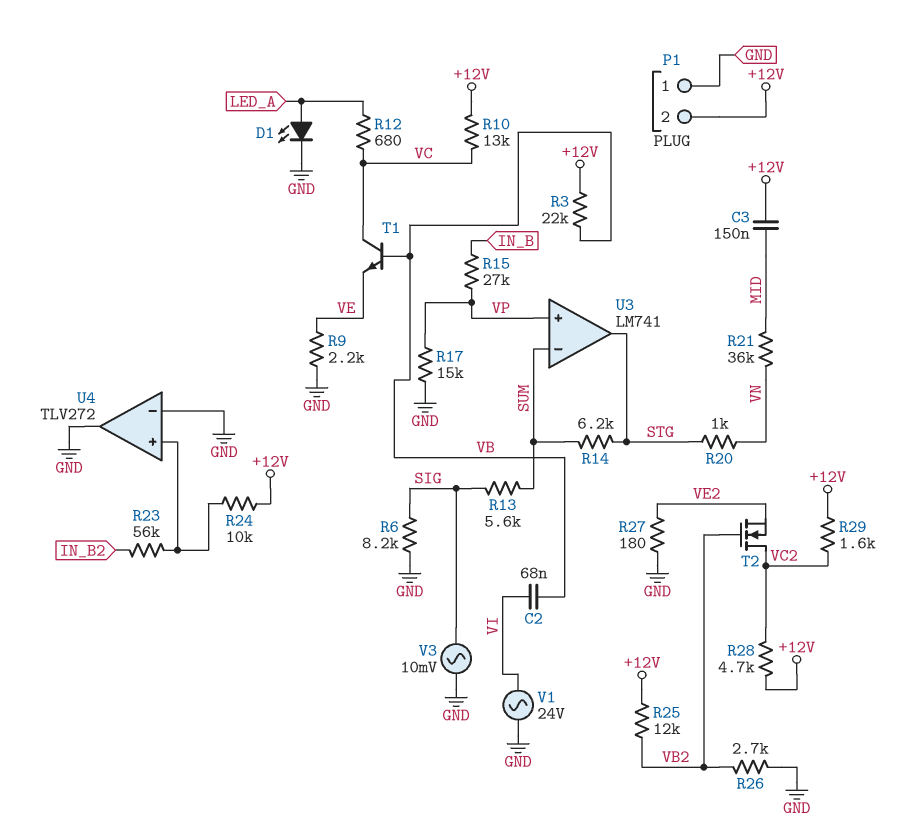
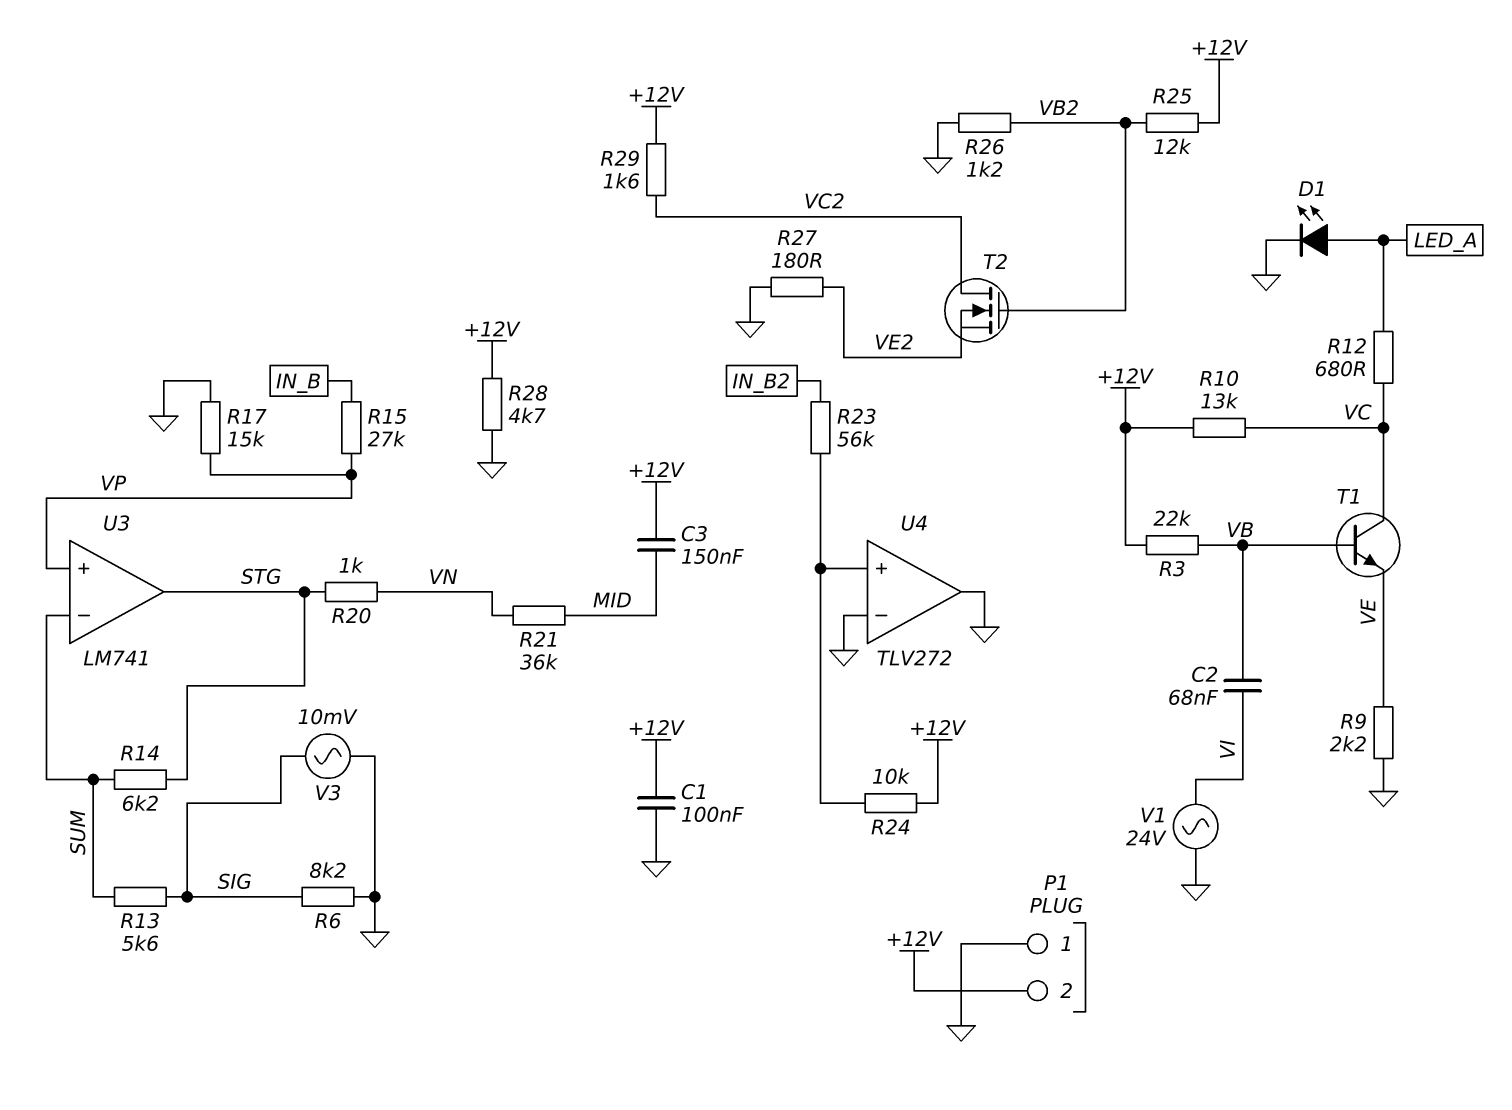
C1: none -> 100nF (+12V, GND)
R26: 2.7k (GND, VB2) -> 1.2k (GND, VB2)
R28: 4.7k (+12V, VC2) -> 4.7k (+12V, GND)

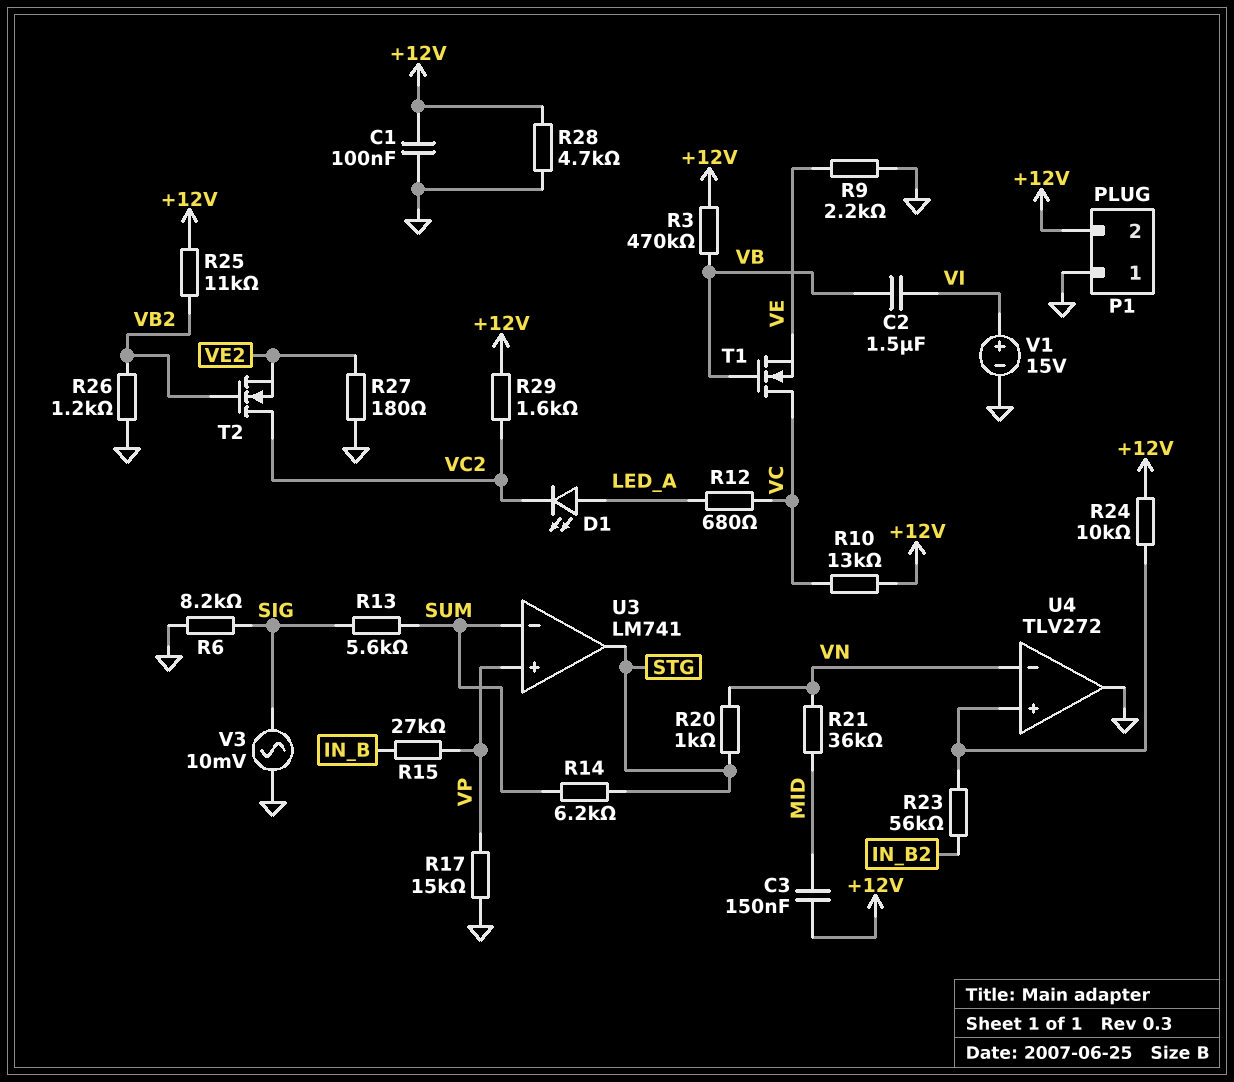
C2: 68nF (VB, VI) -> 1.5uF (VB, VI)
D1: LED (A LED_A, K GND) -> LED (A LED_A, K VC2)
R3: 22k (+12V, VB) -> 470k (+12V, VB)
R25: 12k (+12V, VB2) -> 11k (+12V, VB2)
T1: NPN (B VB, C VC, E VE) -> NMOS (G VB, D VC, S VE)
U4 pin in-: GND -> VN
V1: AC 24V (GND, VI) -> 15V (plus VI, minus GND)

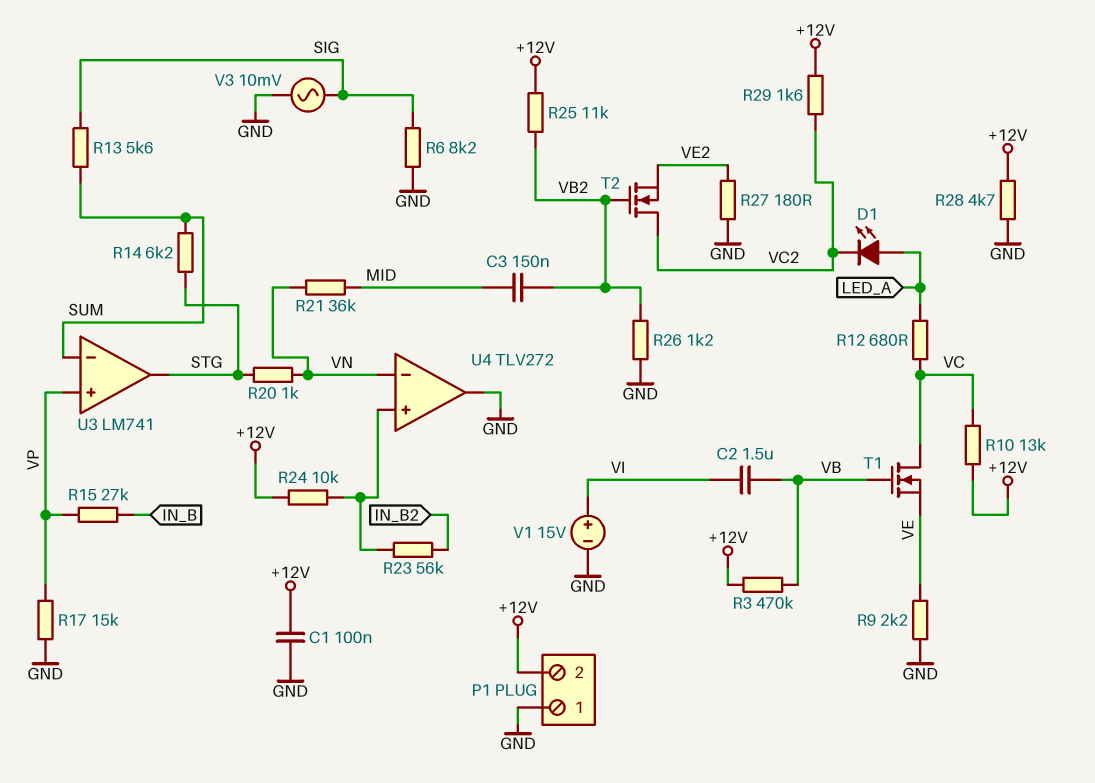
C3: 150nF (+12V, MID) -> 150nF (MID, VB2)

